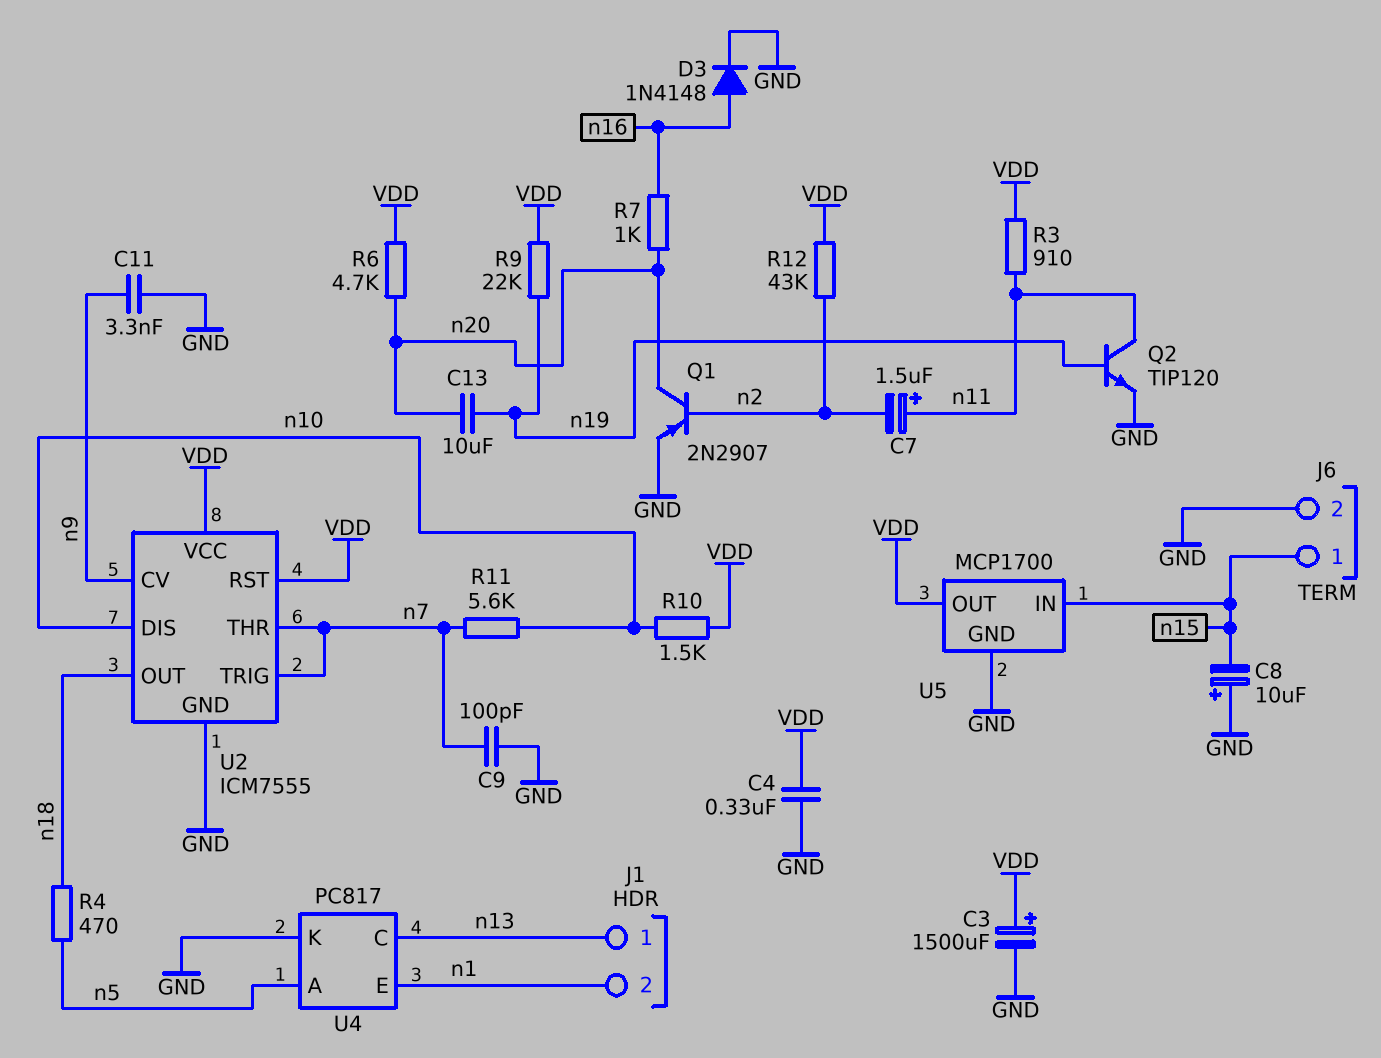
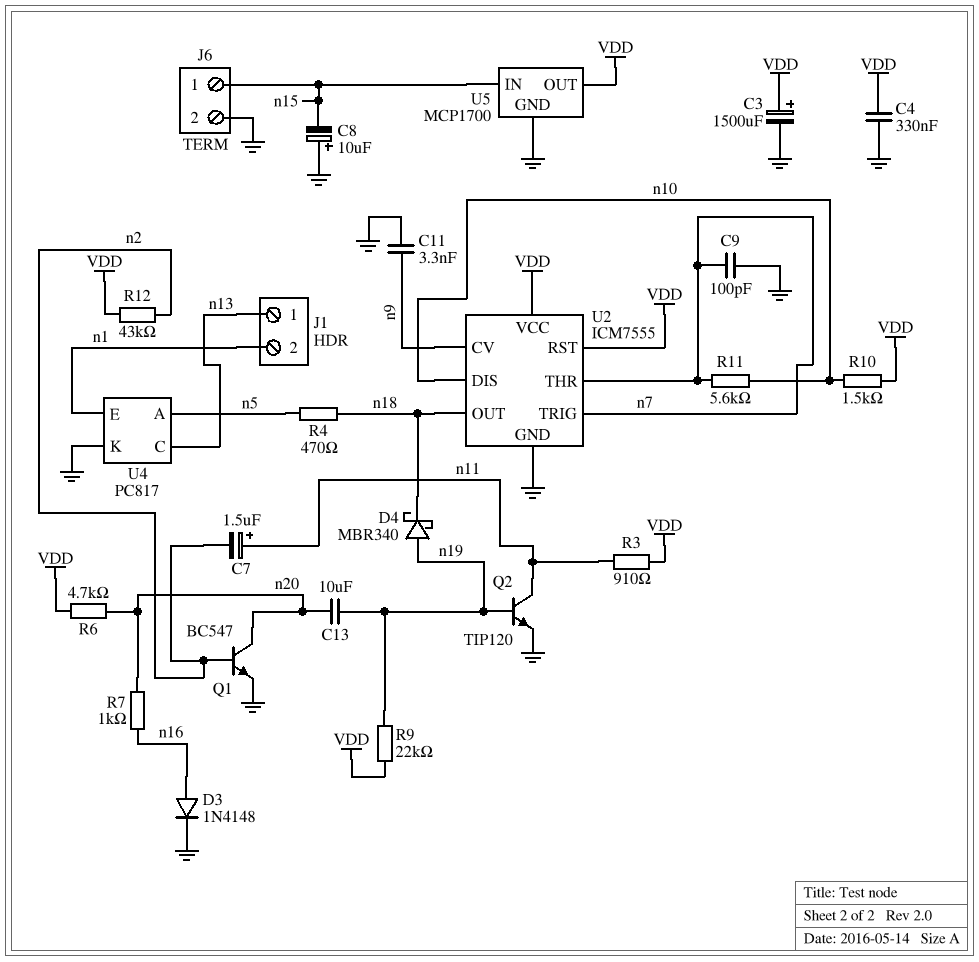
D4: none -> schottky MBR340 (A n19, K n18)
Q1: PNP 2N2907 (B n2, C n20, E GND) -> NPN BC547 (B n2, C n20, E GND)

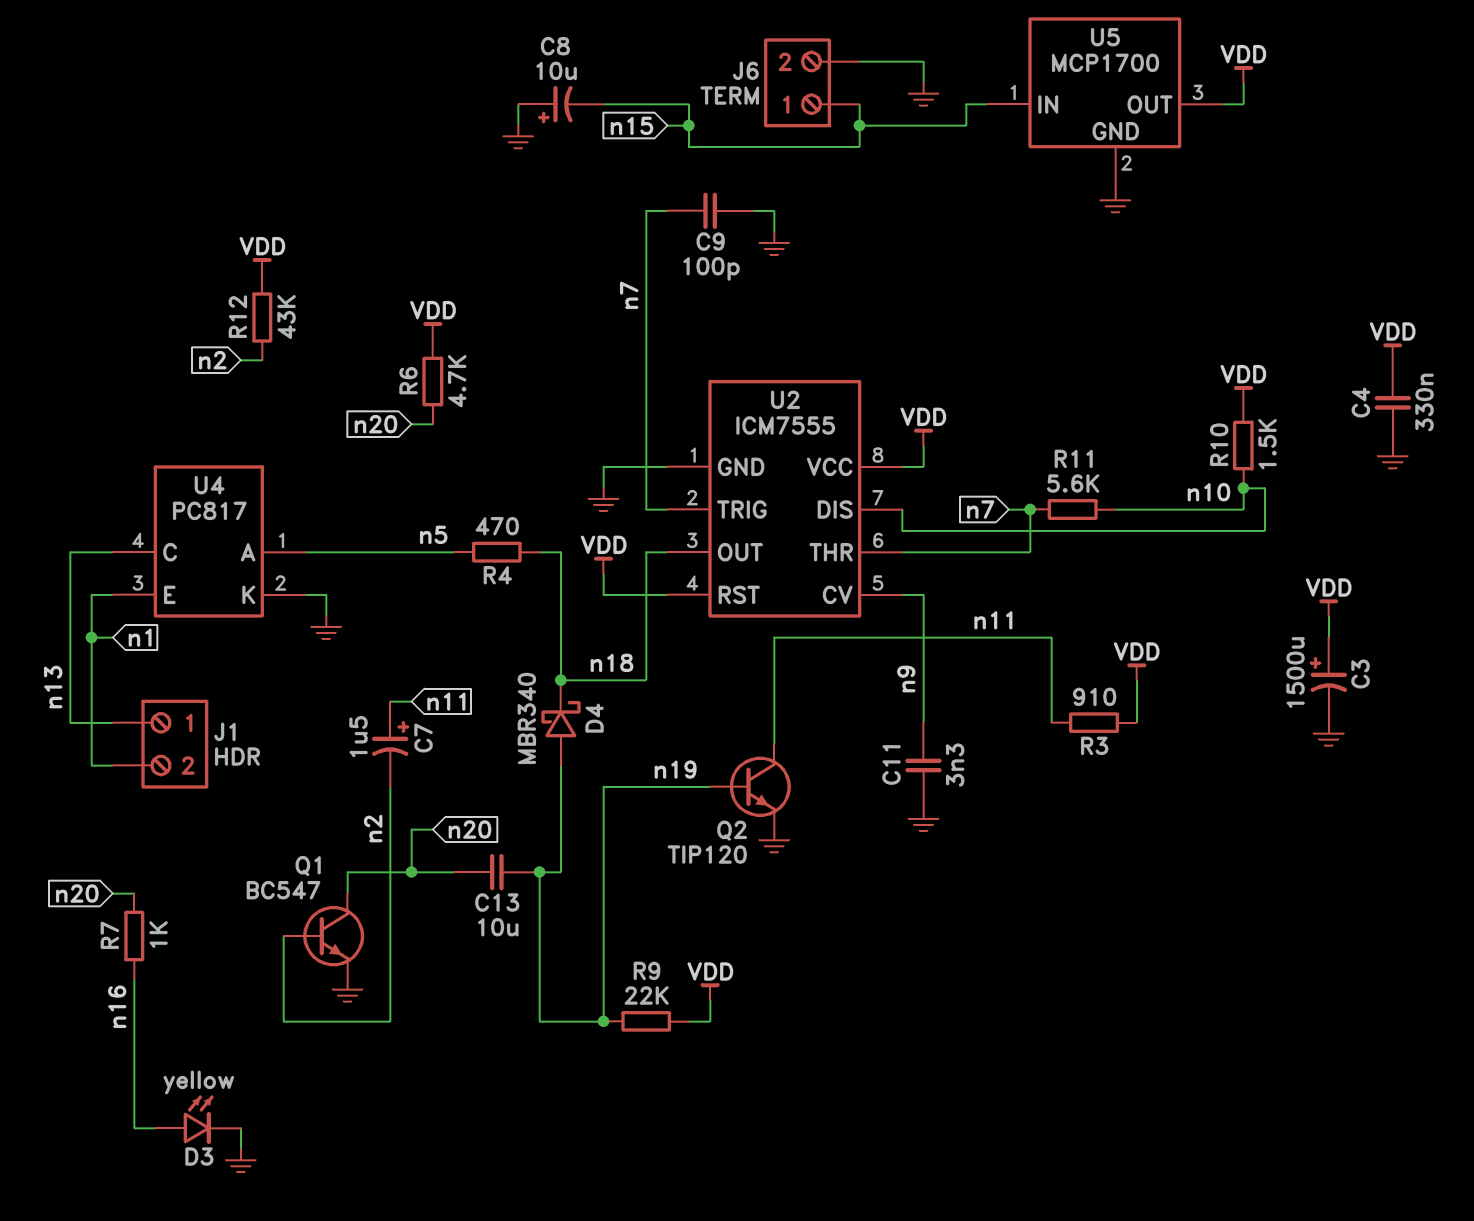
D3: diode 1N4148 (A n16, K GND) -> LED yellow (A n16, K GND)

